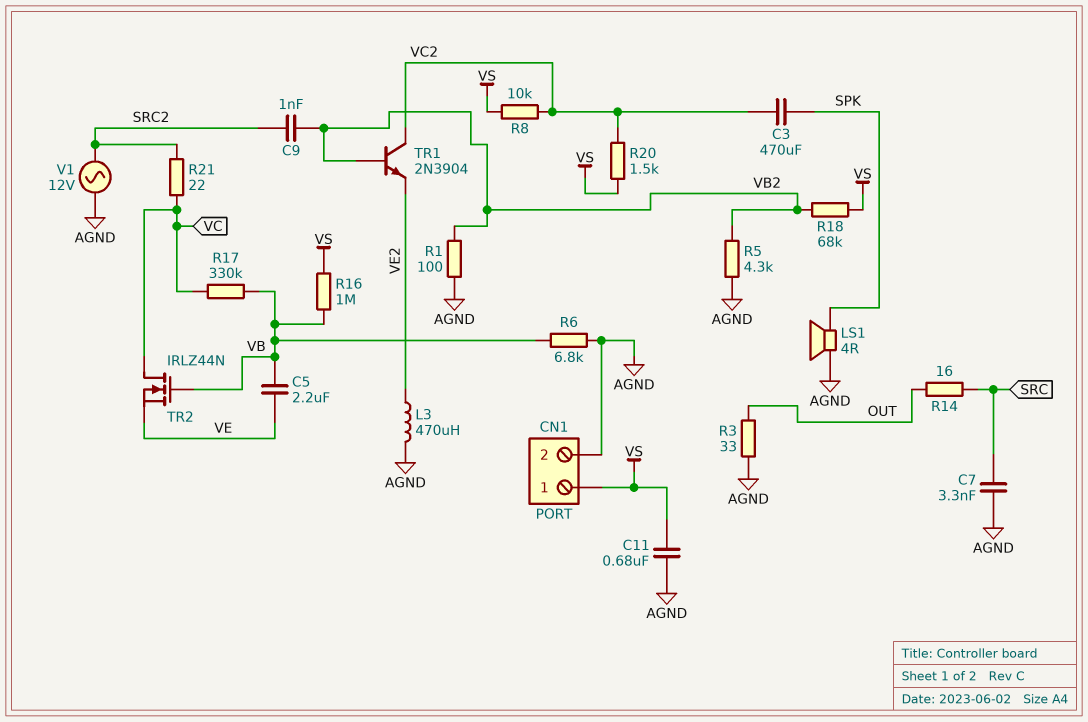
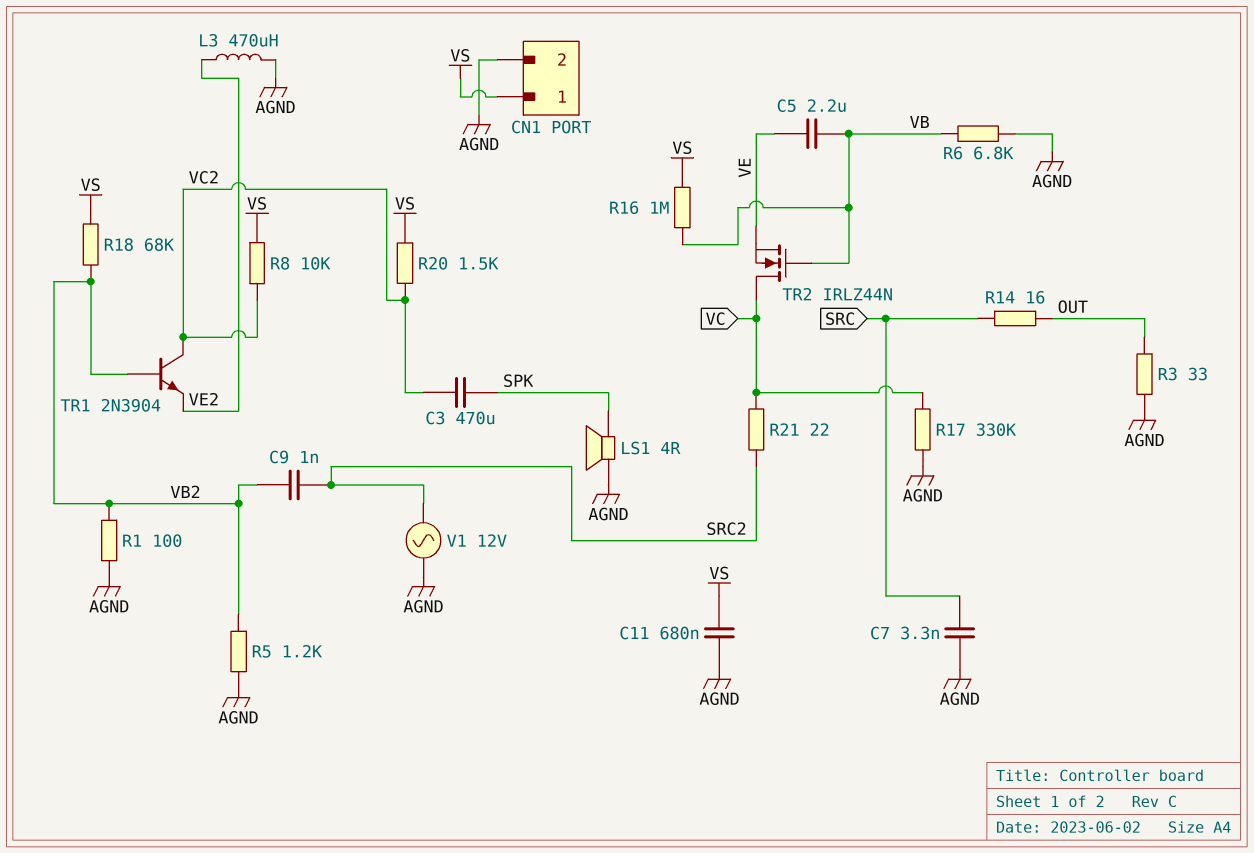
R5: 4.3k (AGND, VB2) -> 1.2k (AGND, VB2)
R17: 330k (VB, VC) -> 330k (AGND, VC)

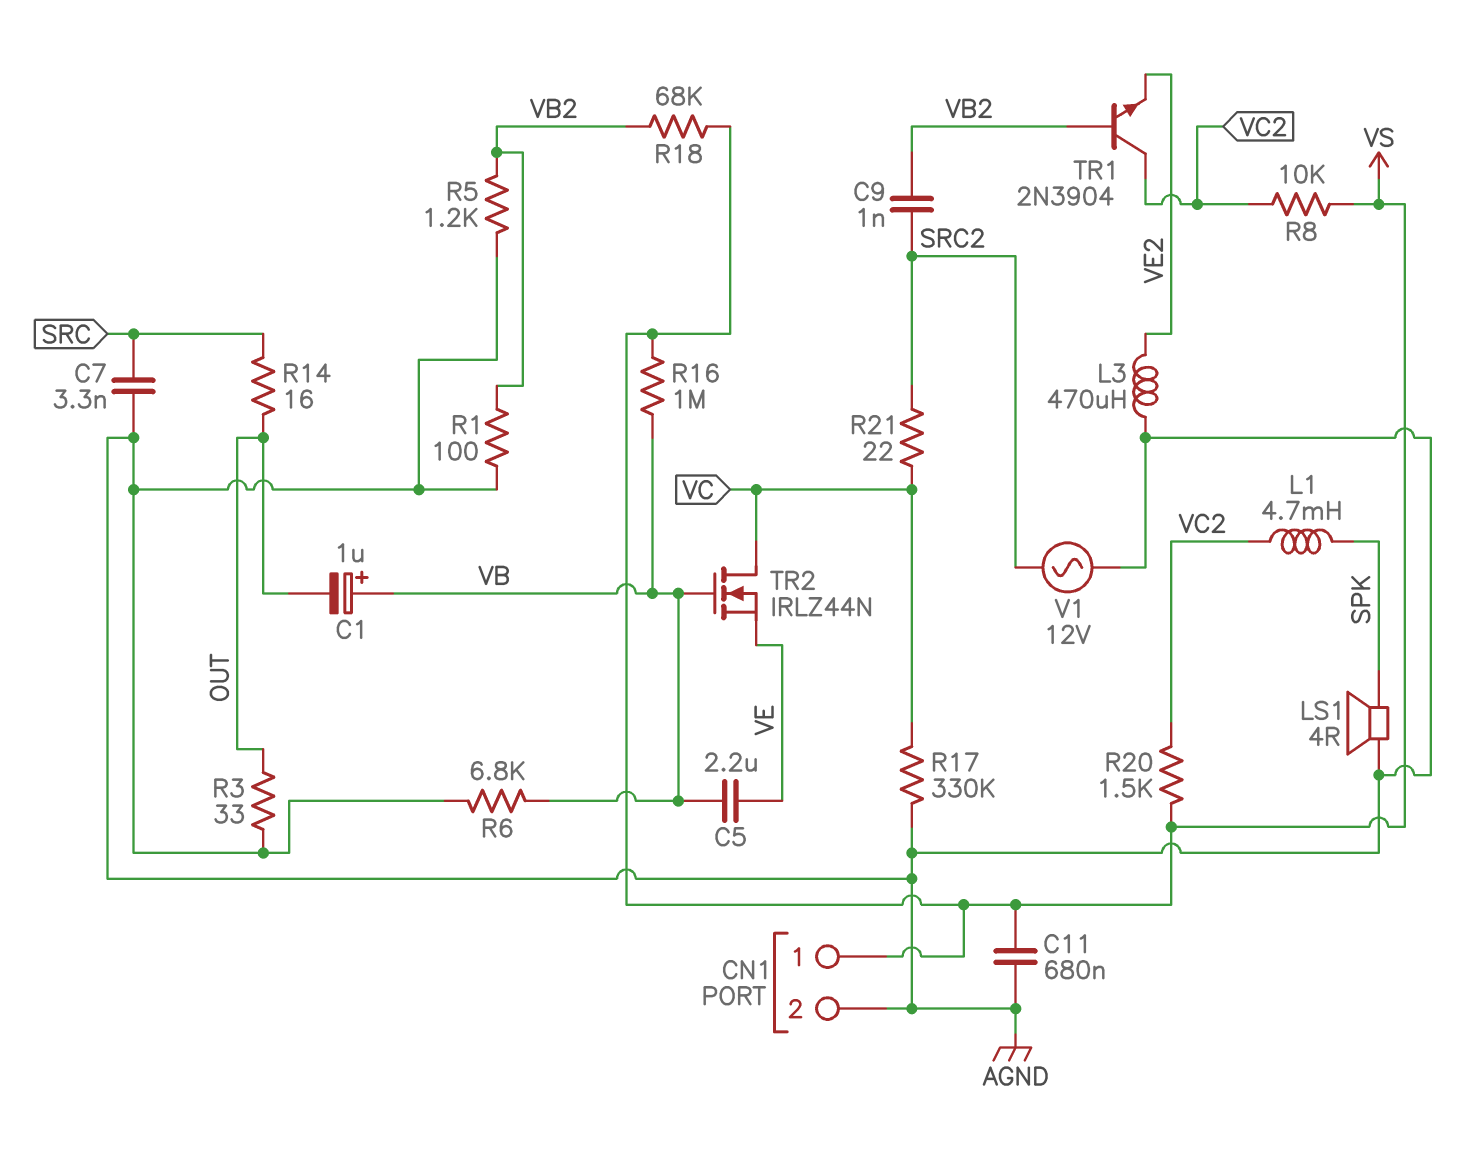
C1: none -> 1uF (plus VB, minus OUT)
C3: 470uF (SPK, VC2) -> none
L1: none -> 4.7mH (SPK, VC2)

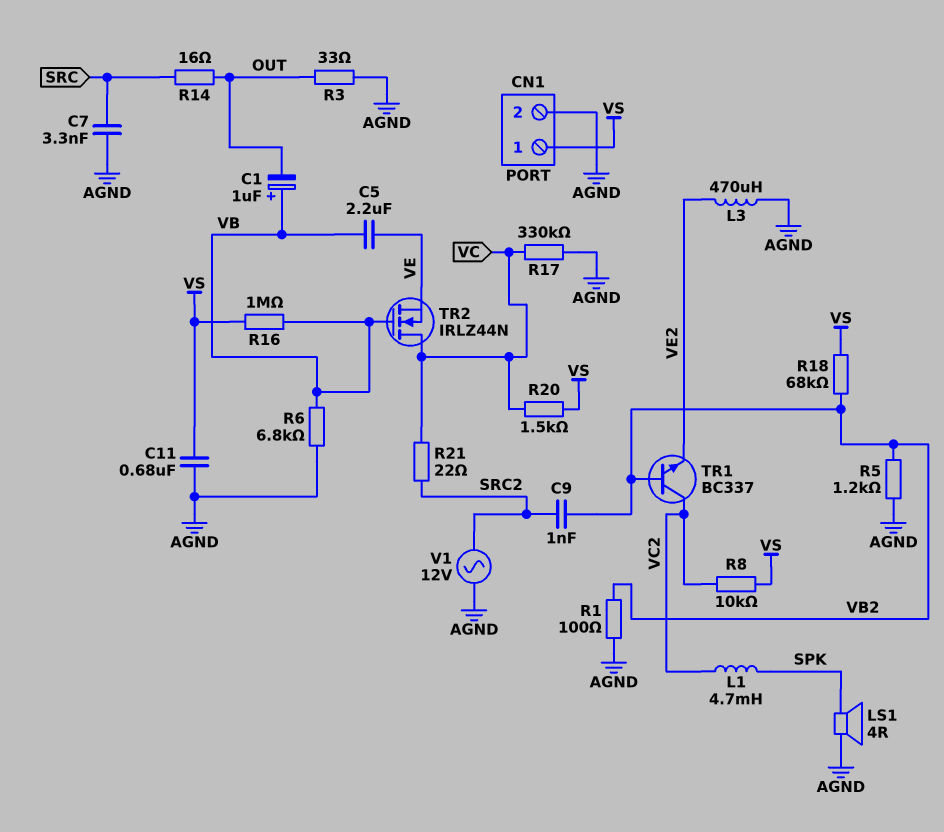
R20: 1.5k (VC2, VS) -> 1.5k (VC, VS)
TR1: NPN 2N3904 (B VB2, C VC2, E VE2) -> NPN BC337 (B VB2, C VC2, E VE2)

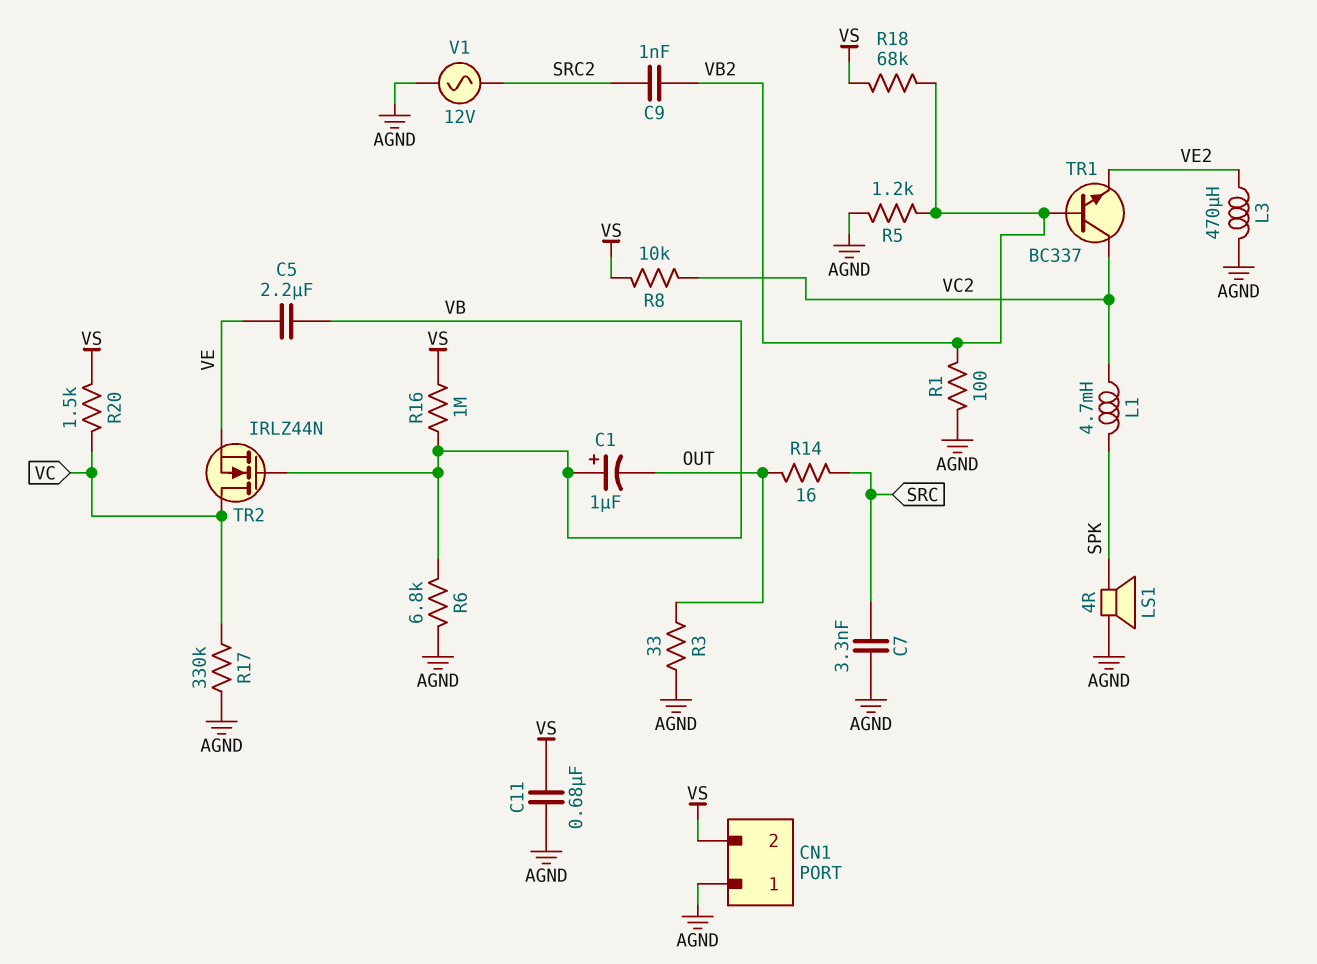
CN1 pin 1: VS -> AGND
CN1 pin 2: AGND -> VS
R21: 22 (SRC2, VC) -> none

